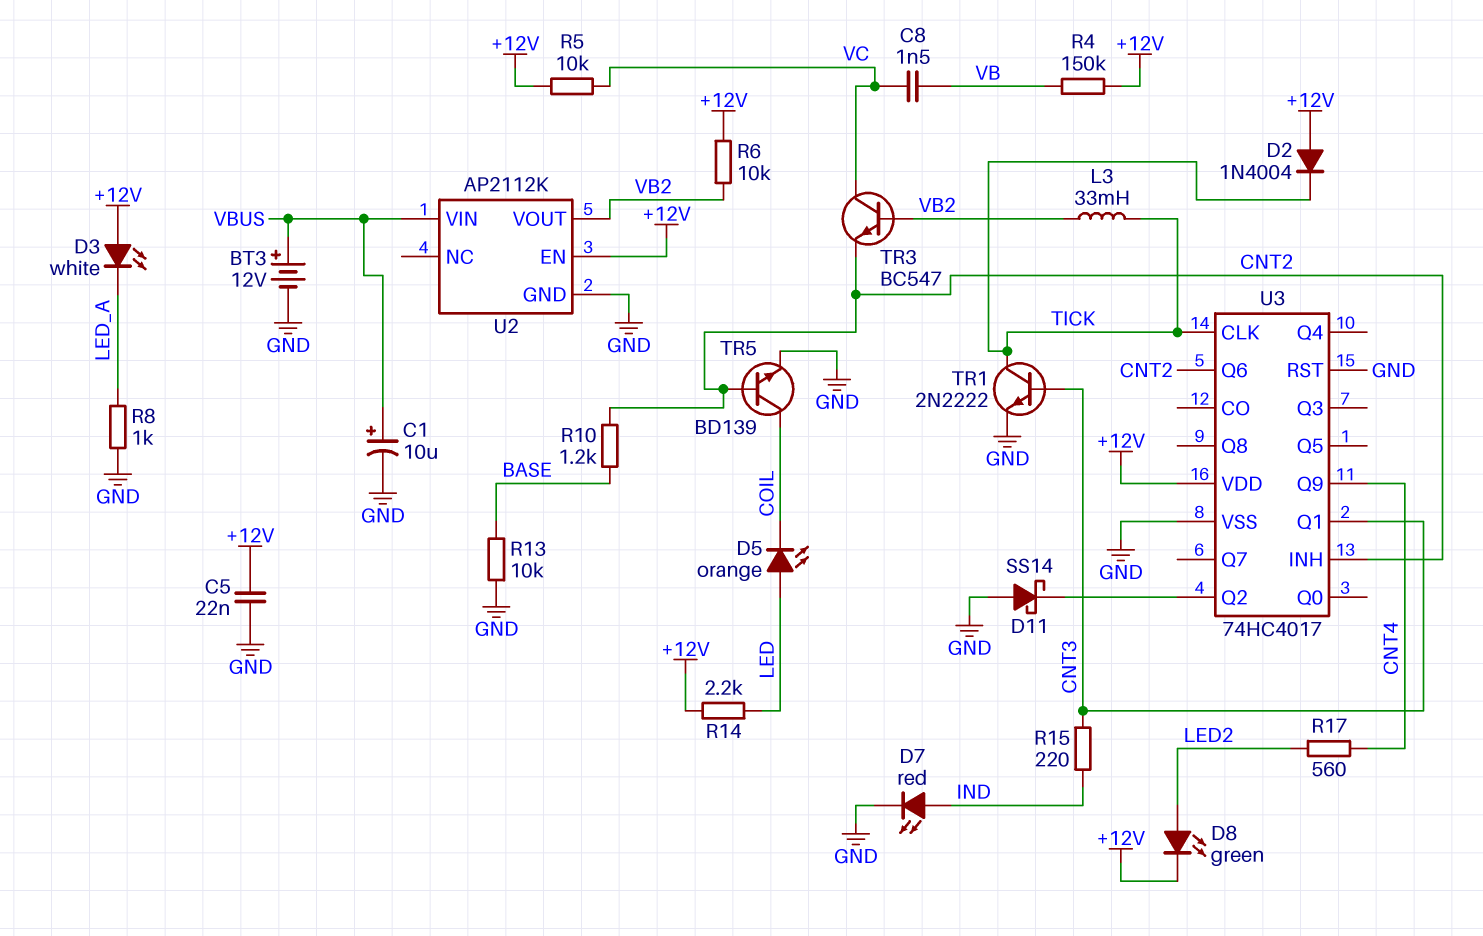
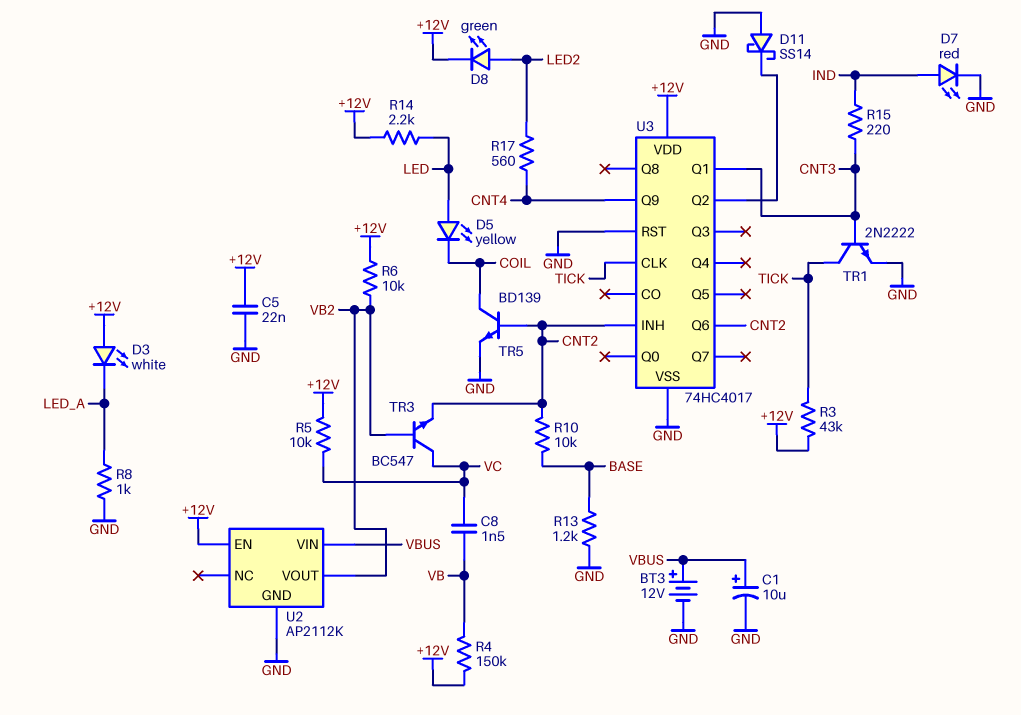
D2: diode 1N4004 (A +12V, K TICK) -> none
D5: LED orange (A LED, K COIL) -> LED yellow (A LED, K COIL)
L3: 33mH (TICK, VB2) -> none
R3: none -> 43k (+12V, TICK)
R10: 1.2k (BASE, CNT2) -> 10k (BASE, CNT2)
R13: 10k (BASE, GND) -> 1.2k (BASE, GND)

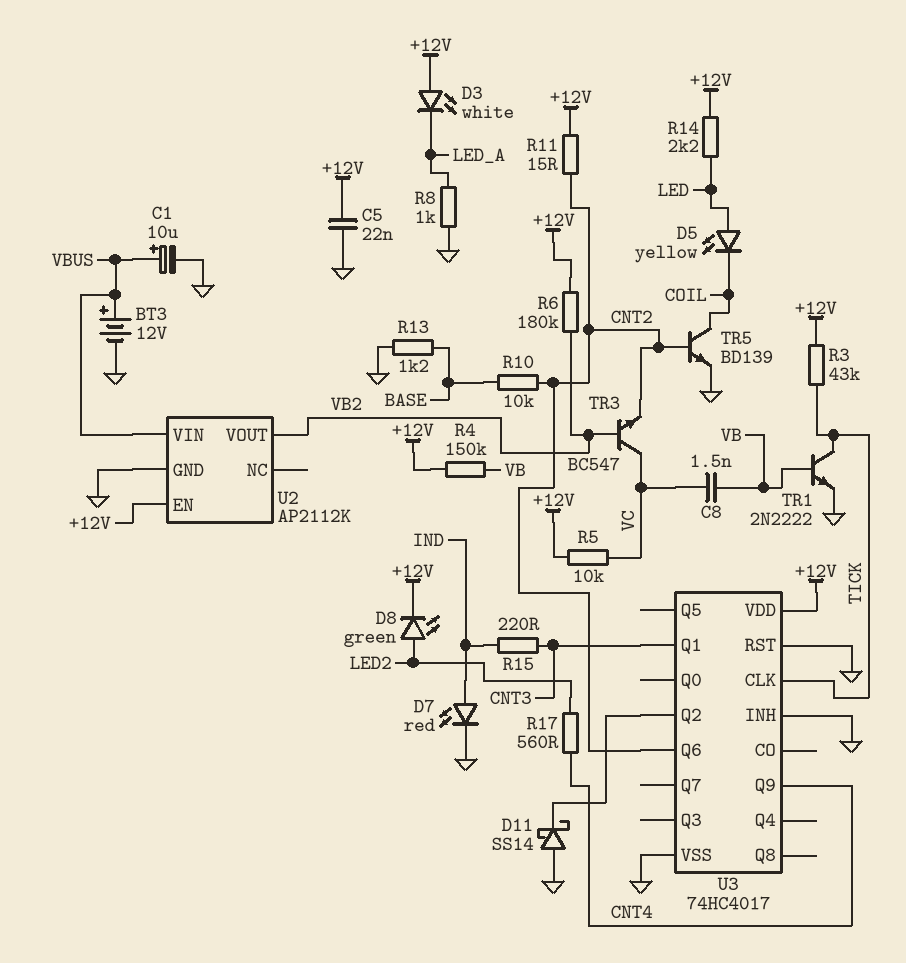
R6: 10k (+12V, VB2) -> 180k (+12V, VB2)
R11: none -> 15 (+12V, CNT2)
TR1: NPN 2N2222 (B CNT3, C TICK, E GND) -> NPN 2N2222 (B VB, C TICK, E GND)
U3 pin INH: CNT2 -> GND

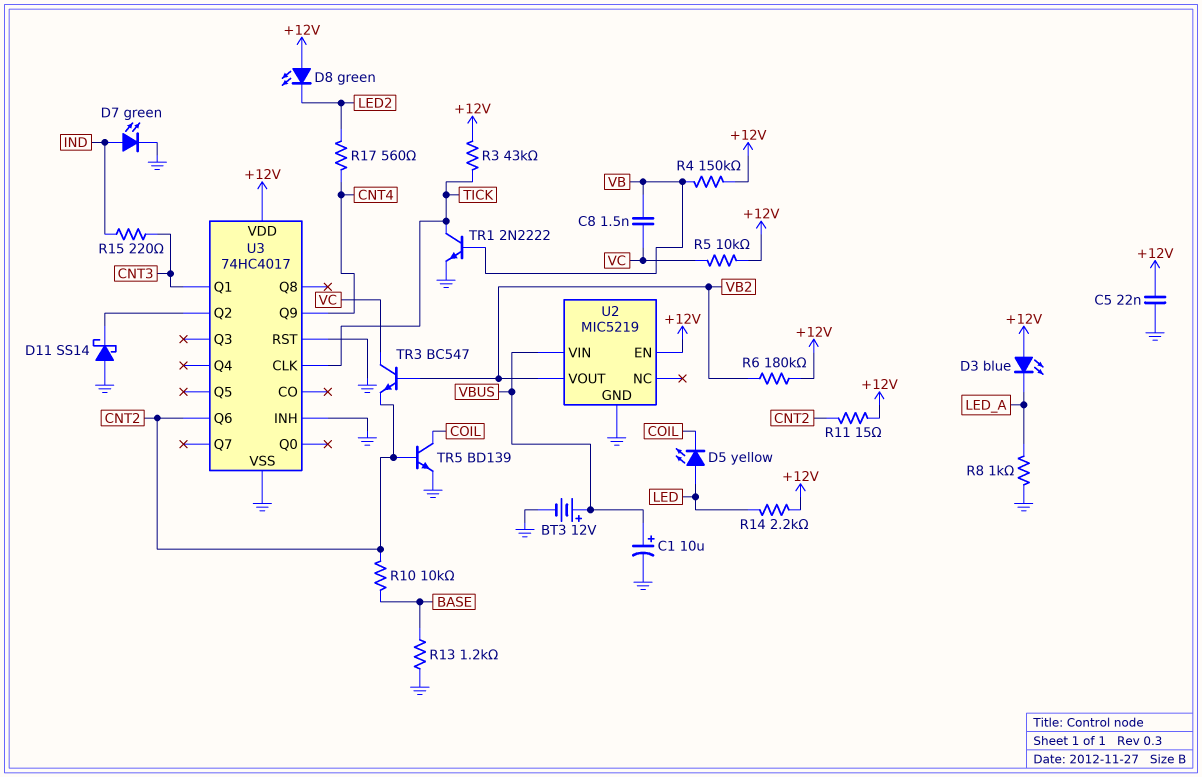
D3: LED white (A +12V, K LED_A) -> LED blue (A +12V, K LED_A)
D7: LED red (A IND, K GND) -> LED green (A IND, K GND)
D8: LED green (A LED2, K +12V) -> LED green (A +12V, K LED2)
U2: AP2112K -> MIC5219

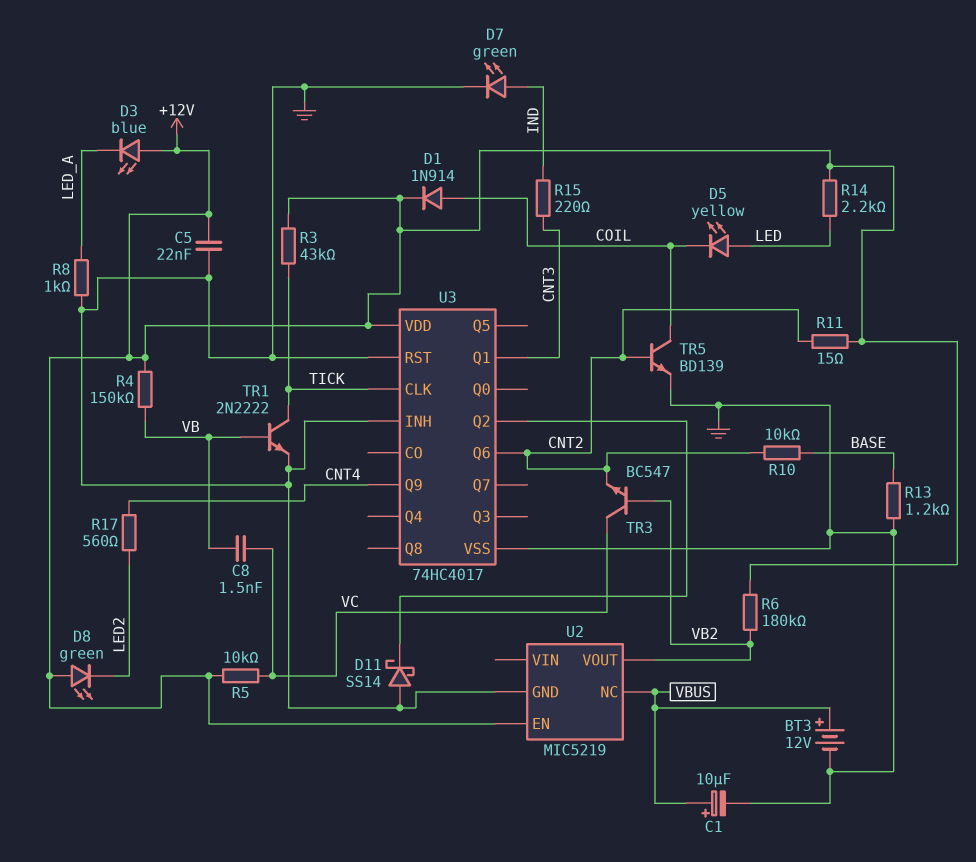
D1: none -> diode 1N914 (A COIL, K +12V)
U2 pin NC: none -> VBUS
U2 pin VIN: VBUS -> none

